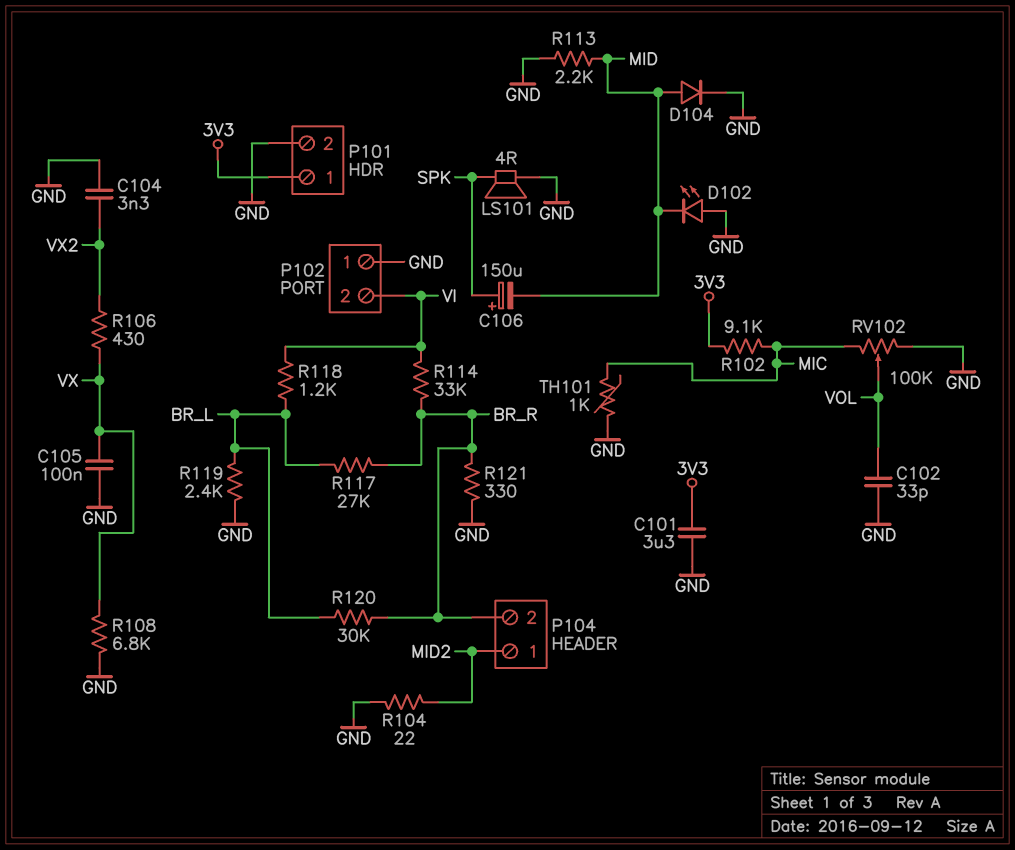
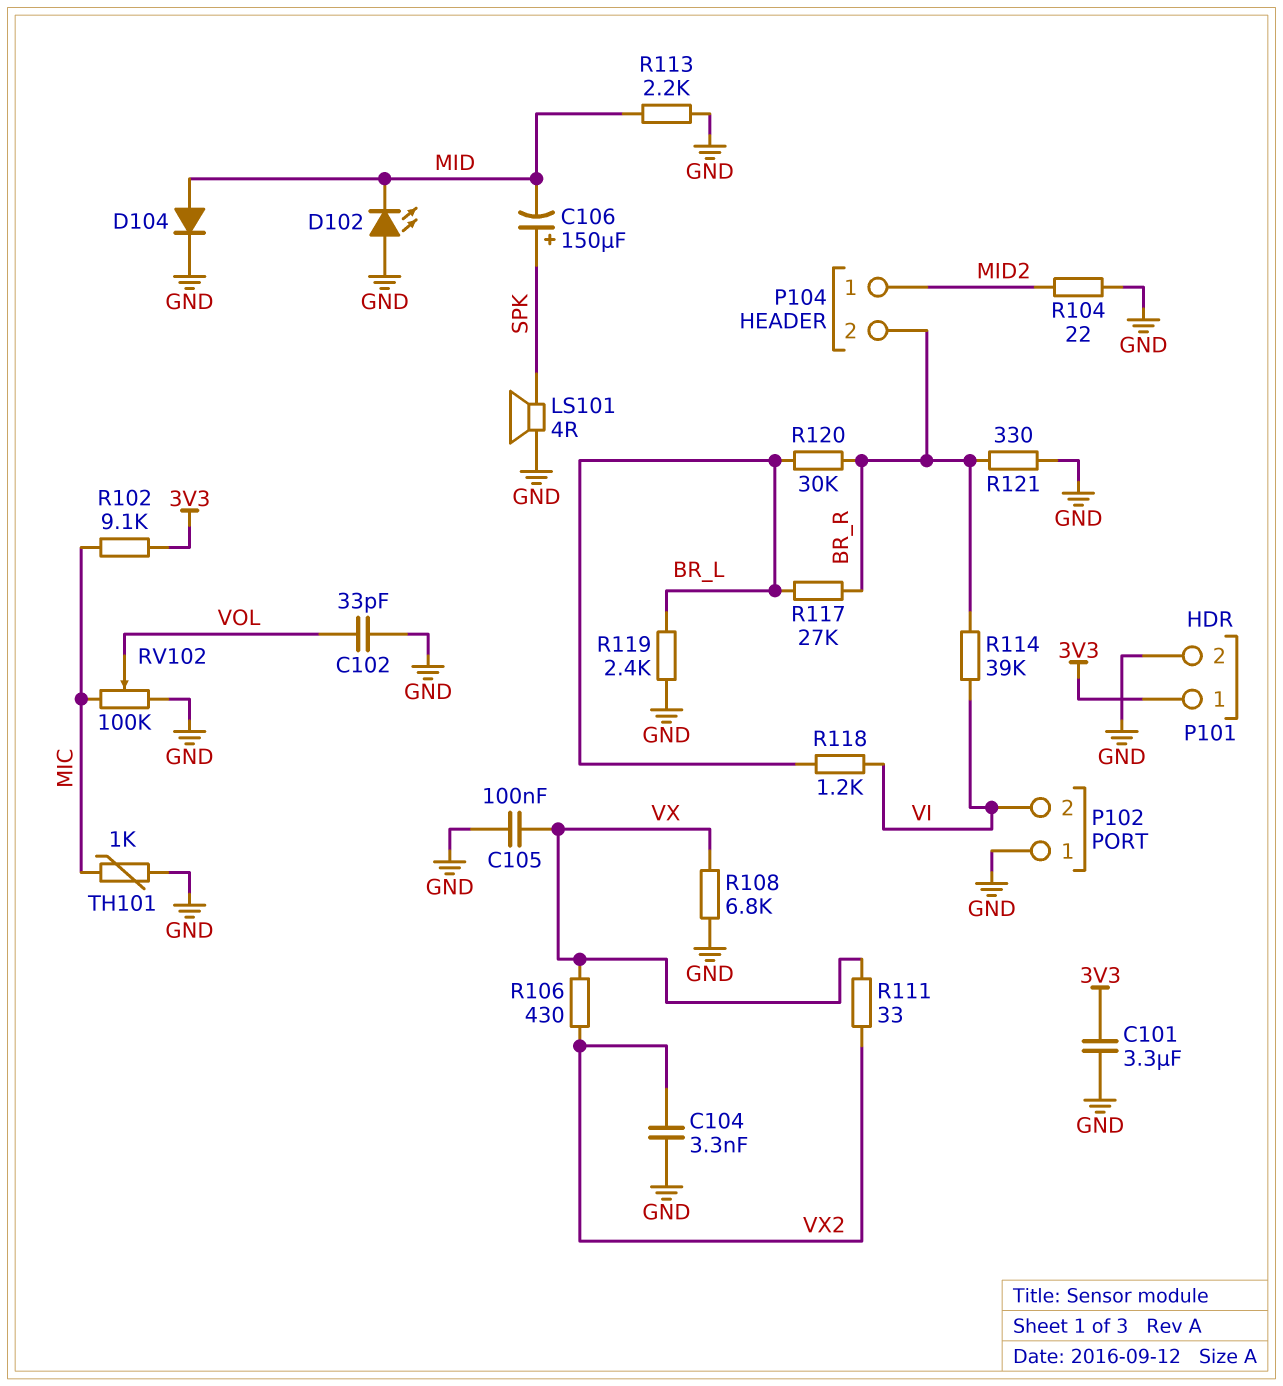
R111: none -> 33 (VX, VX2)
R114: 33k (BR_R, VI) -> 39k (BR_R, VI)

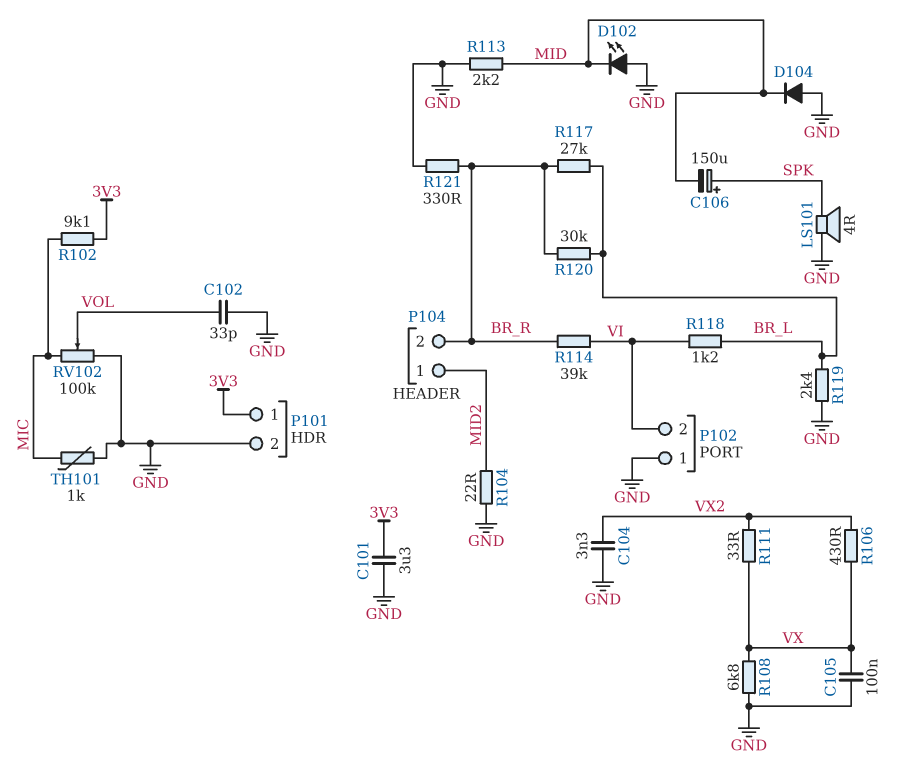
D104: diode (A MID, K GND) -> diode (A GND, K MID)

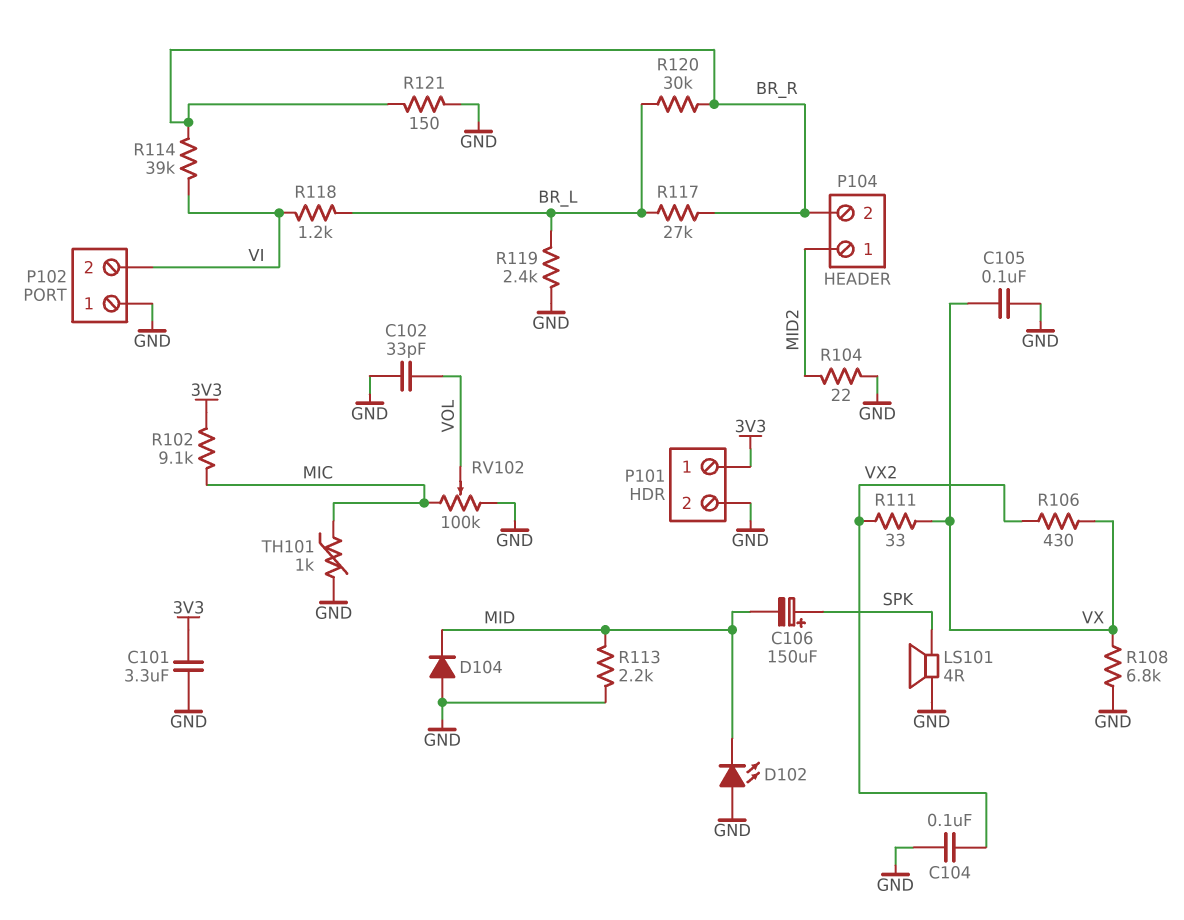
C104: 3.3nF (GND, VX2) -> 100nF (GND, VX2)
R121: 330 (BR_R, GND) -> 150 (BR_R, GND)

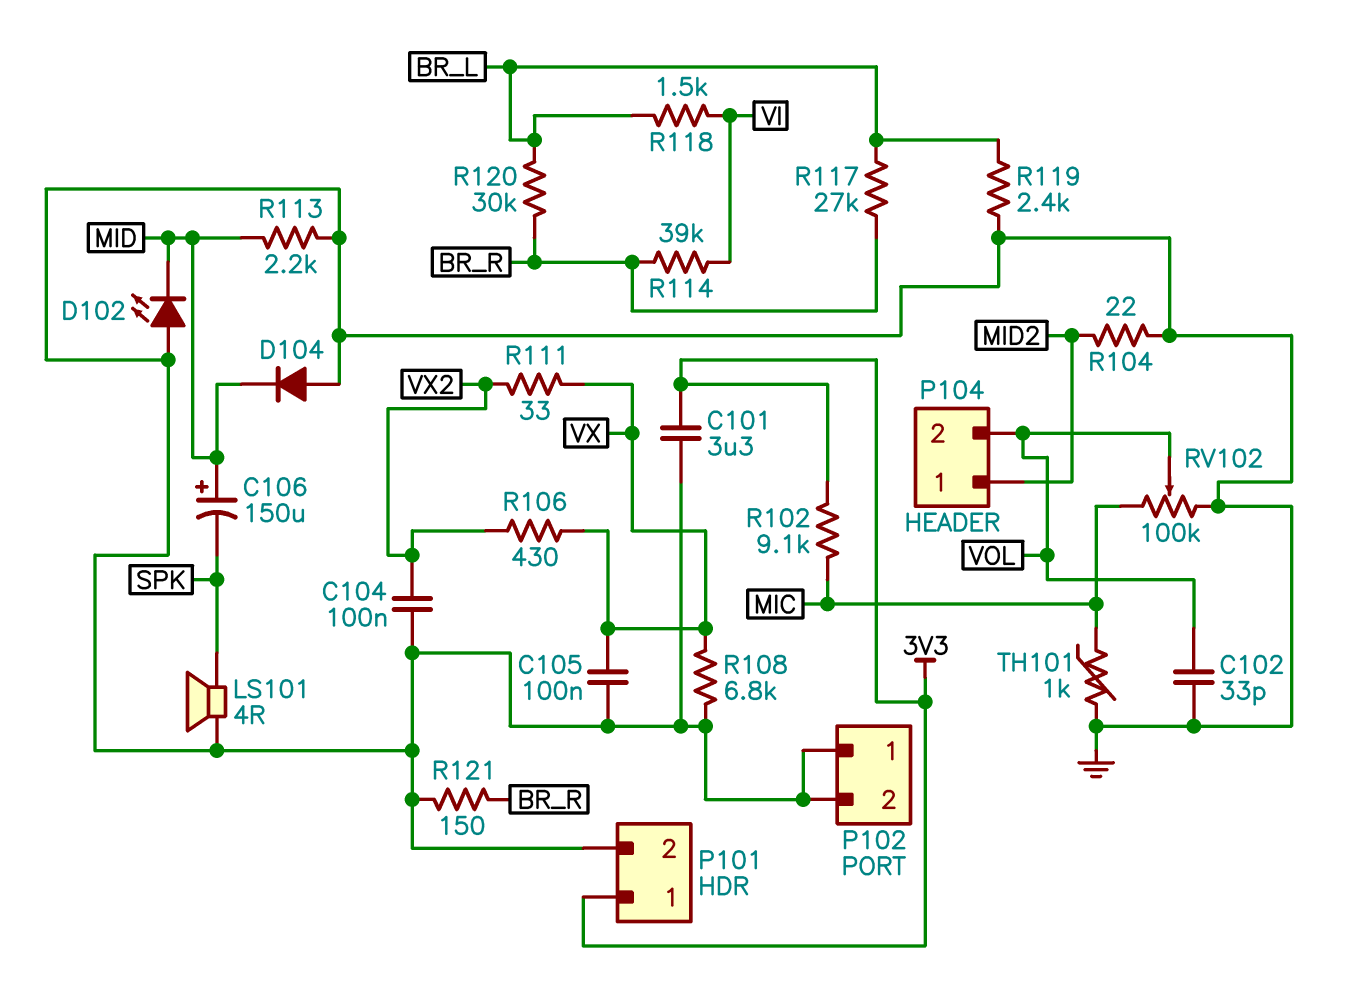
C106: 150uF (plus SPK, minus MID) -> 150uF (plus MID, minus SPK)
P102 pin 2: VI -> GND
P104 pin 2: BR_R -> VOL
R118: 1.2k (BR_L, VI) -> 1.5k (BR_L, VI)

